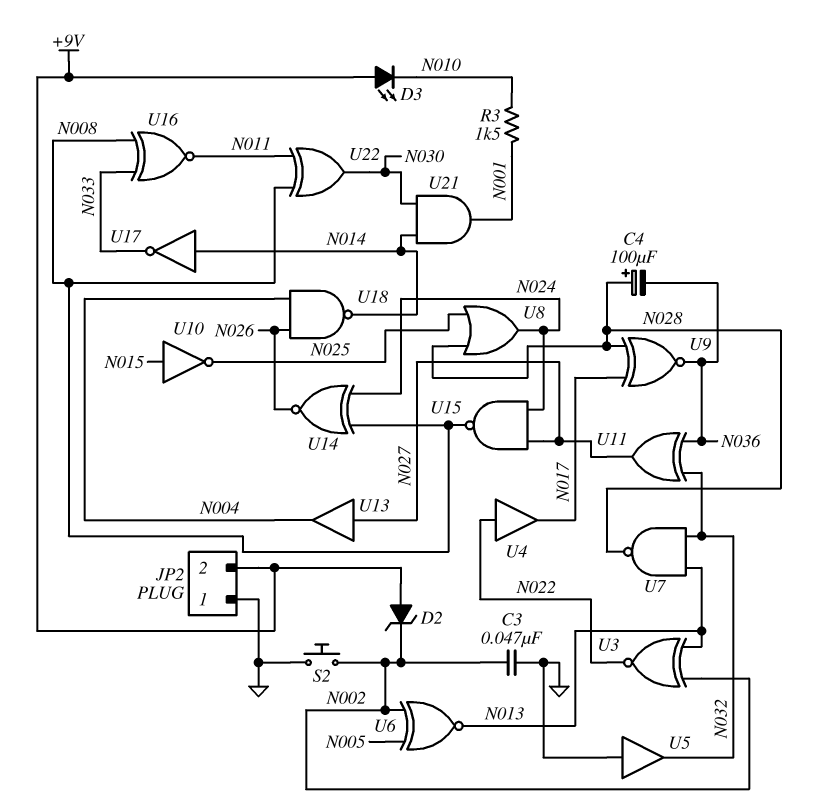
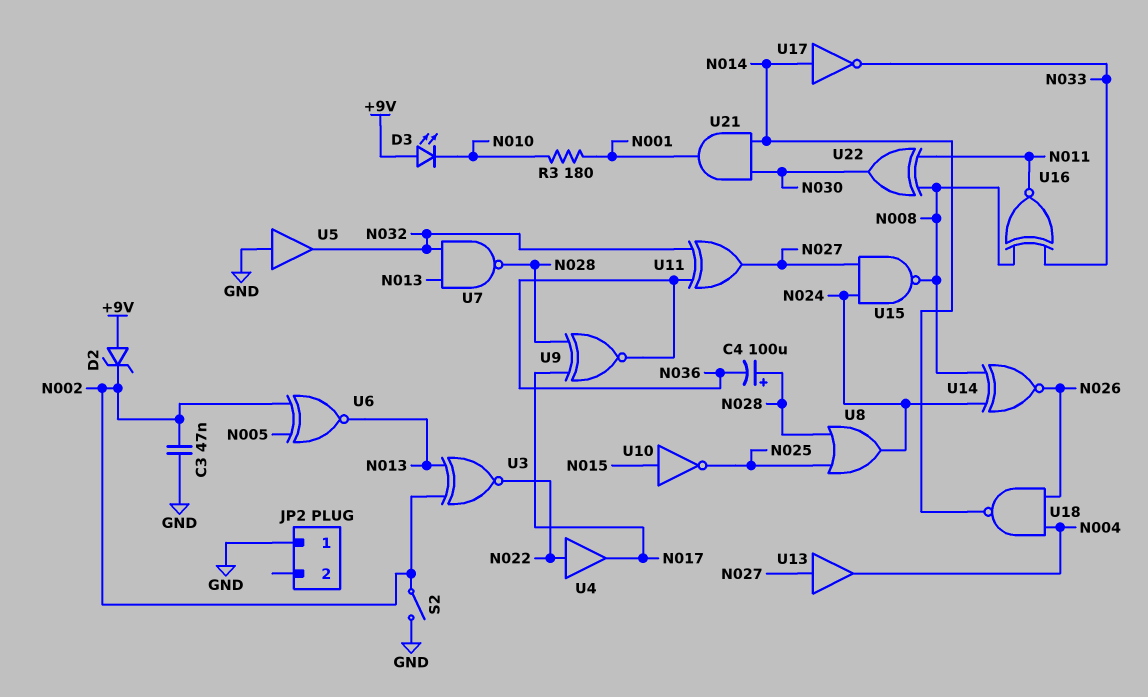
JP2 pin 2: +9V -> none
R3: 1.5k (N001, N010) -> 180 (N001, N010)
S2: button (GND, N002) -> switch (GND, N002)

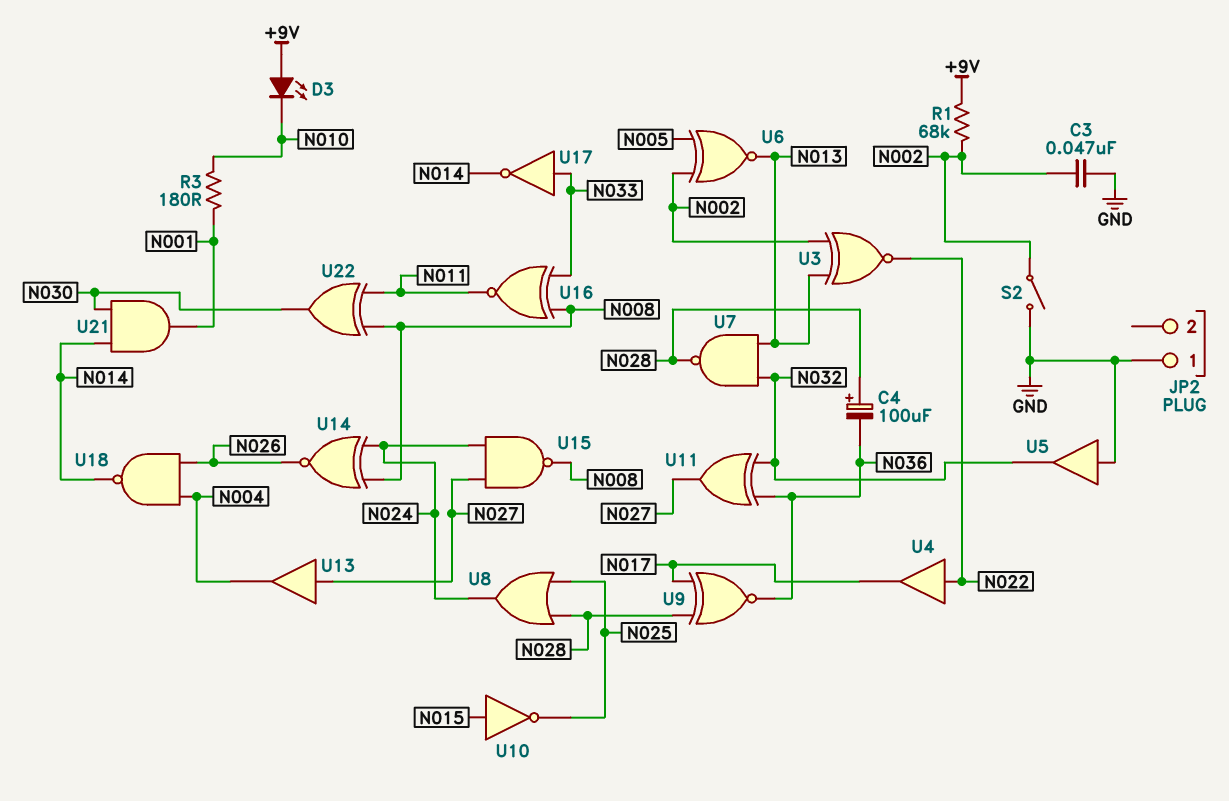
D2: zener (A +9V, K N002) -> none
R1: none -> 68k (+9V, N002)
U17: NOT (in N014, out N033) -> NOT (in N033, out N014)

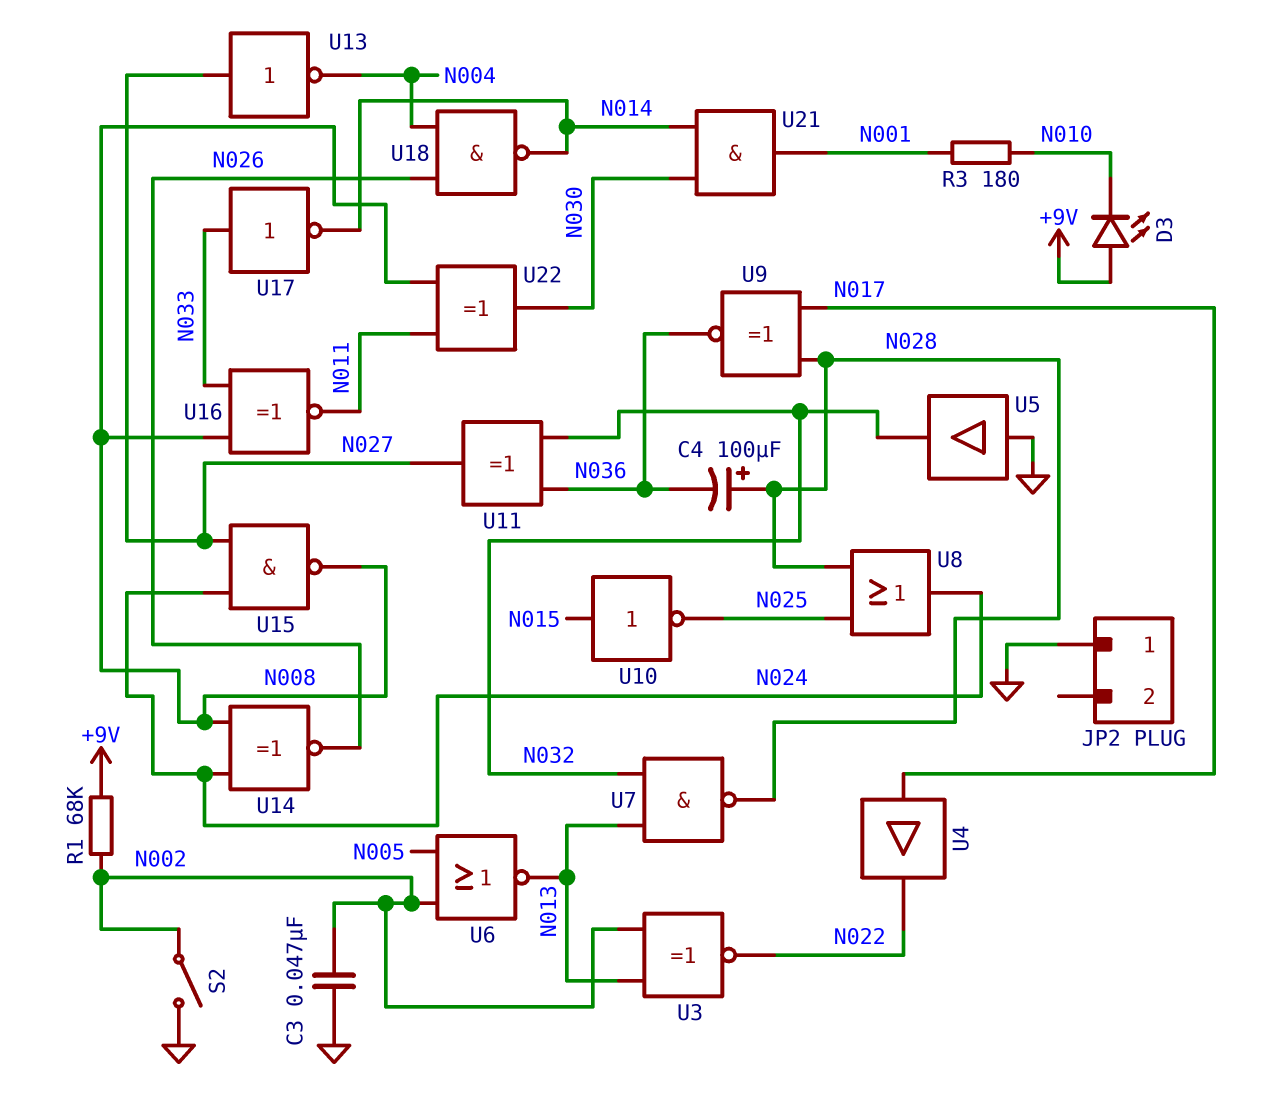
U4: buffer (in N022, out N017) -> buffer (in N017, out N022)
U6: XNOR (in N002, in N005, out N013) -> NOR (in N002, in N005, out N013)
U13: buffer (in N027, out N004) -> NOT (in N027, out N004)

